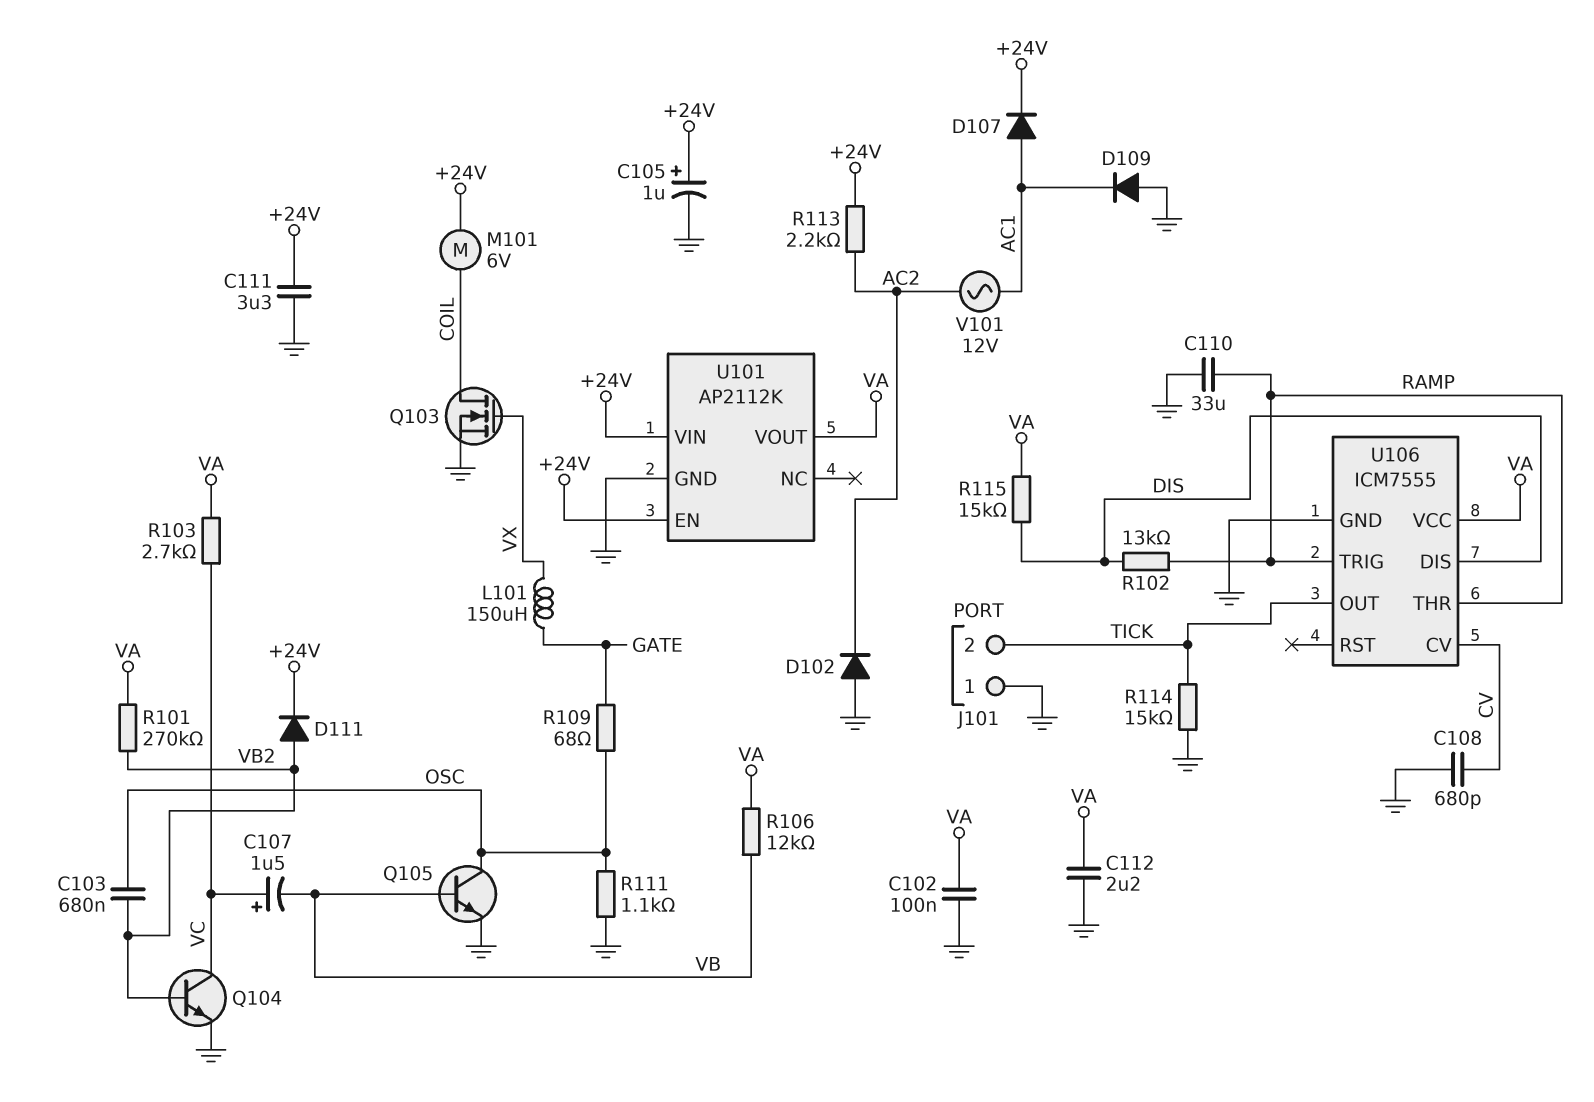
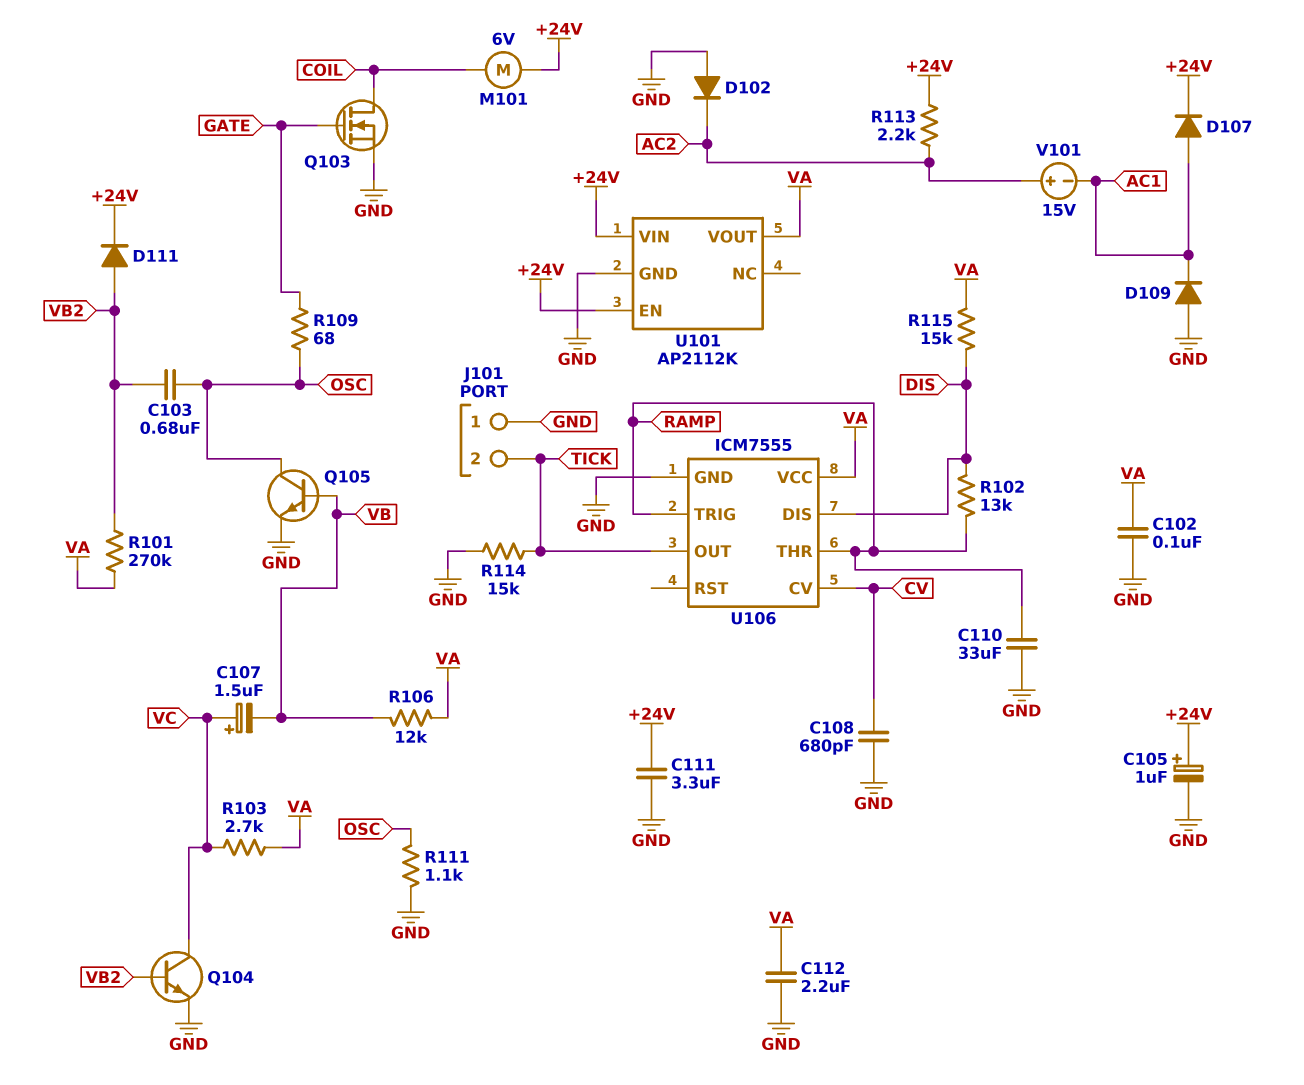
L101: 150uH (GATE, VX) -> none
Q103: NMOS (G VX, D COIL, S GND) -> NMOS (G GATE, D COIL, S GND)
V101: AC 12V (AC1, AC2) -> 15V (plus AC2, minus AC1)

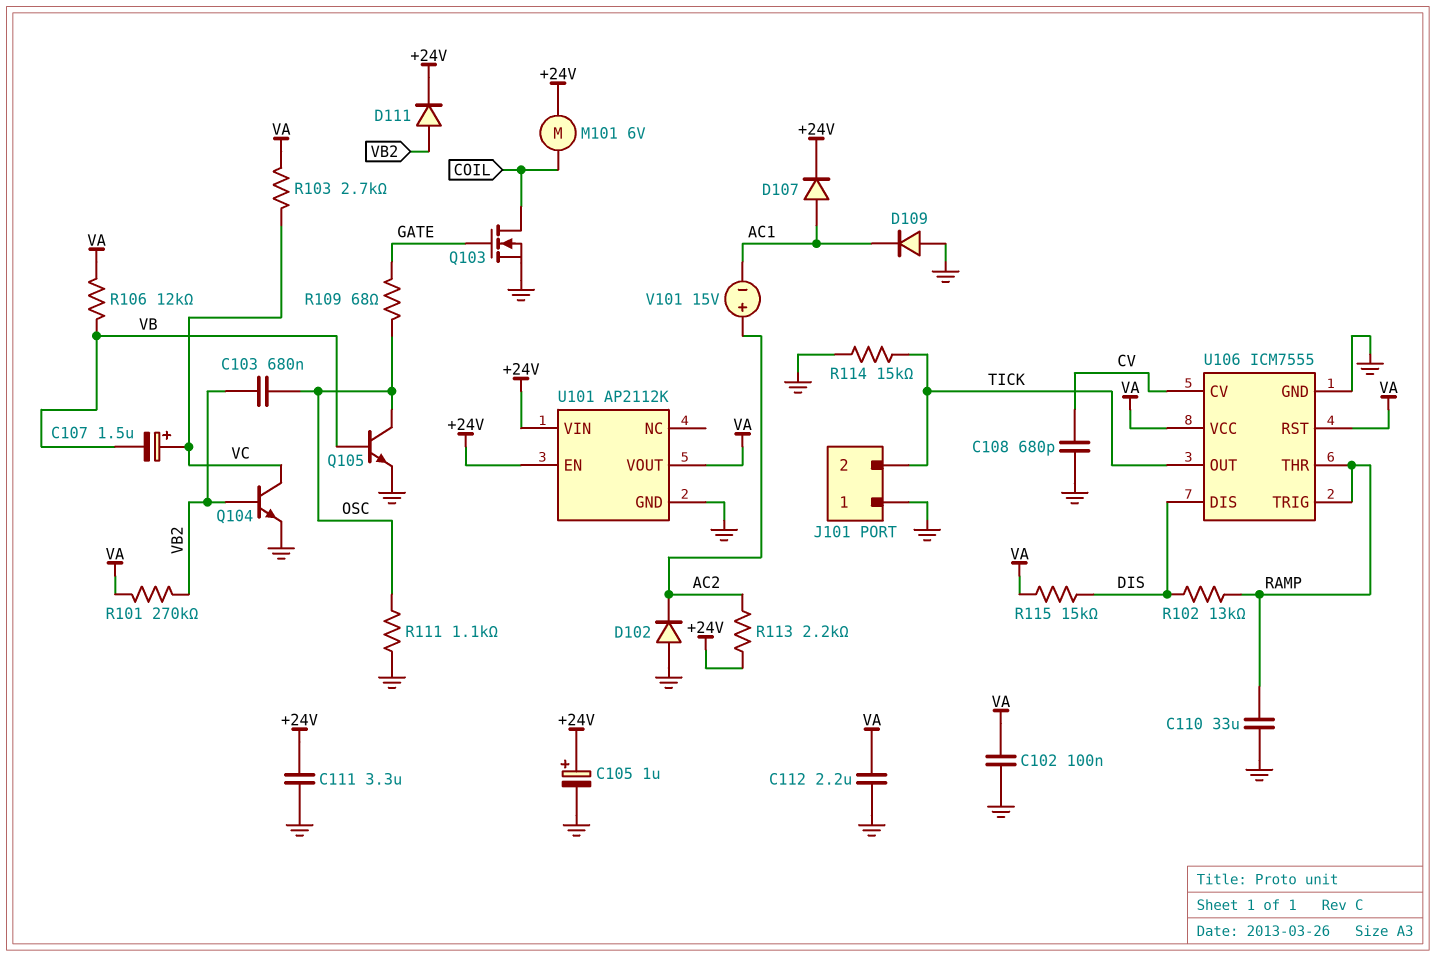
U106 pin RST: none -> VA

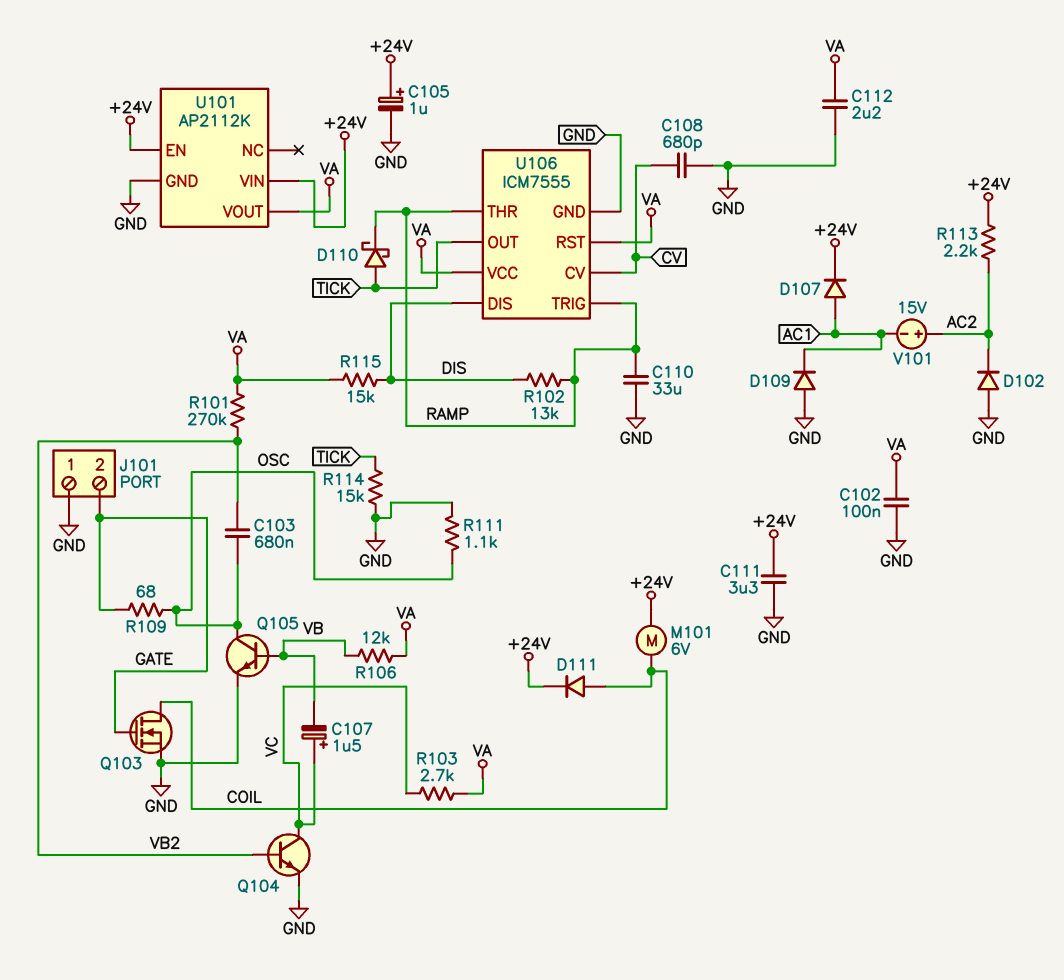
D110: none -> schottky (A TICK, K RAMP)
D111: diode (A VB2, K +24V) -> diode (A COIL, K +24V)
J101 pin 2: TICK -> GATE

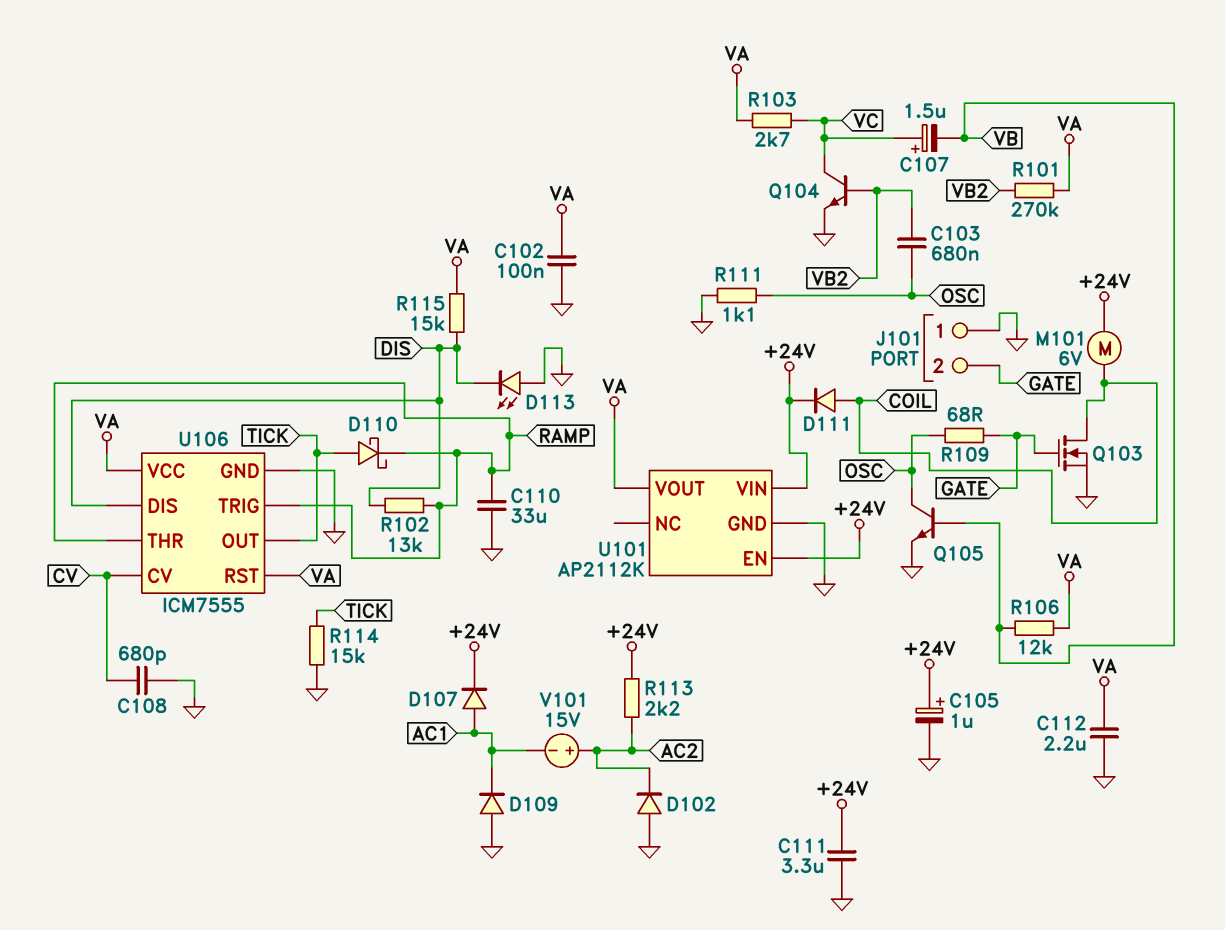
D113: none -> LED (A GND, K DIS)

